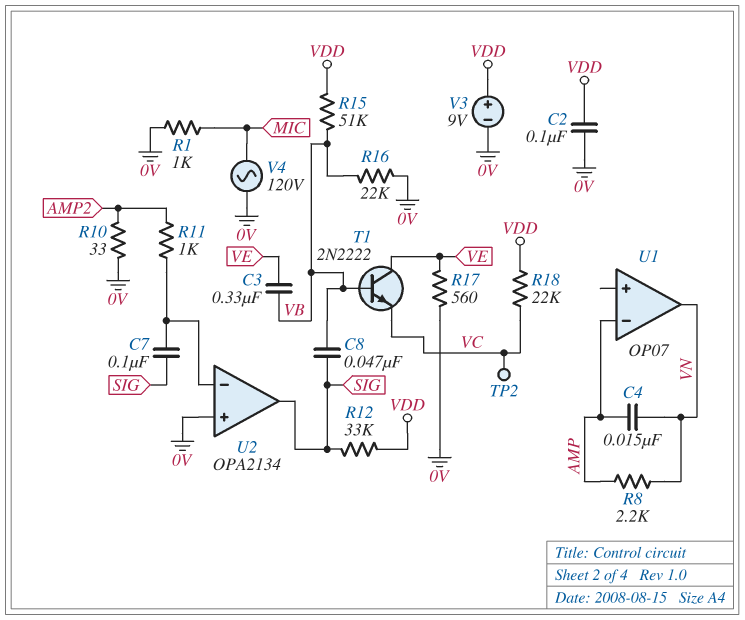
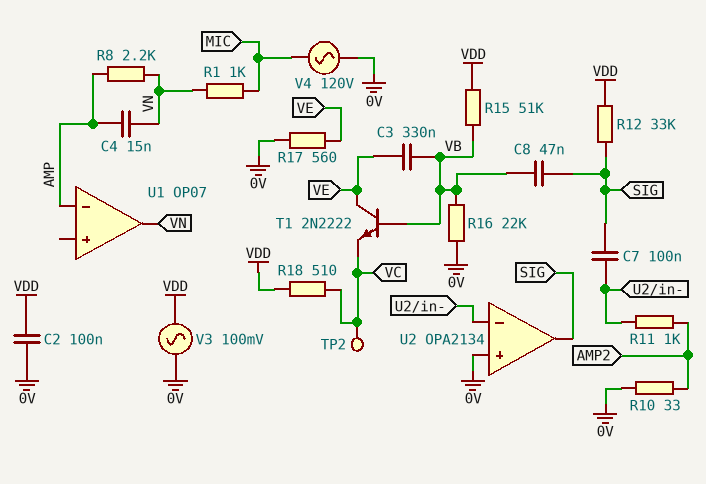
R1: 1k (0V, MIC) -> 1k (MIC, VN)
R18: 22k (VC, VDD) -> 510 (VC, VDD)
V3: 9V (plus VDD, minus 0V) -> AC 100mV (0V, VDD)

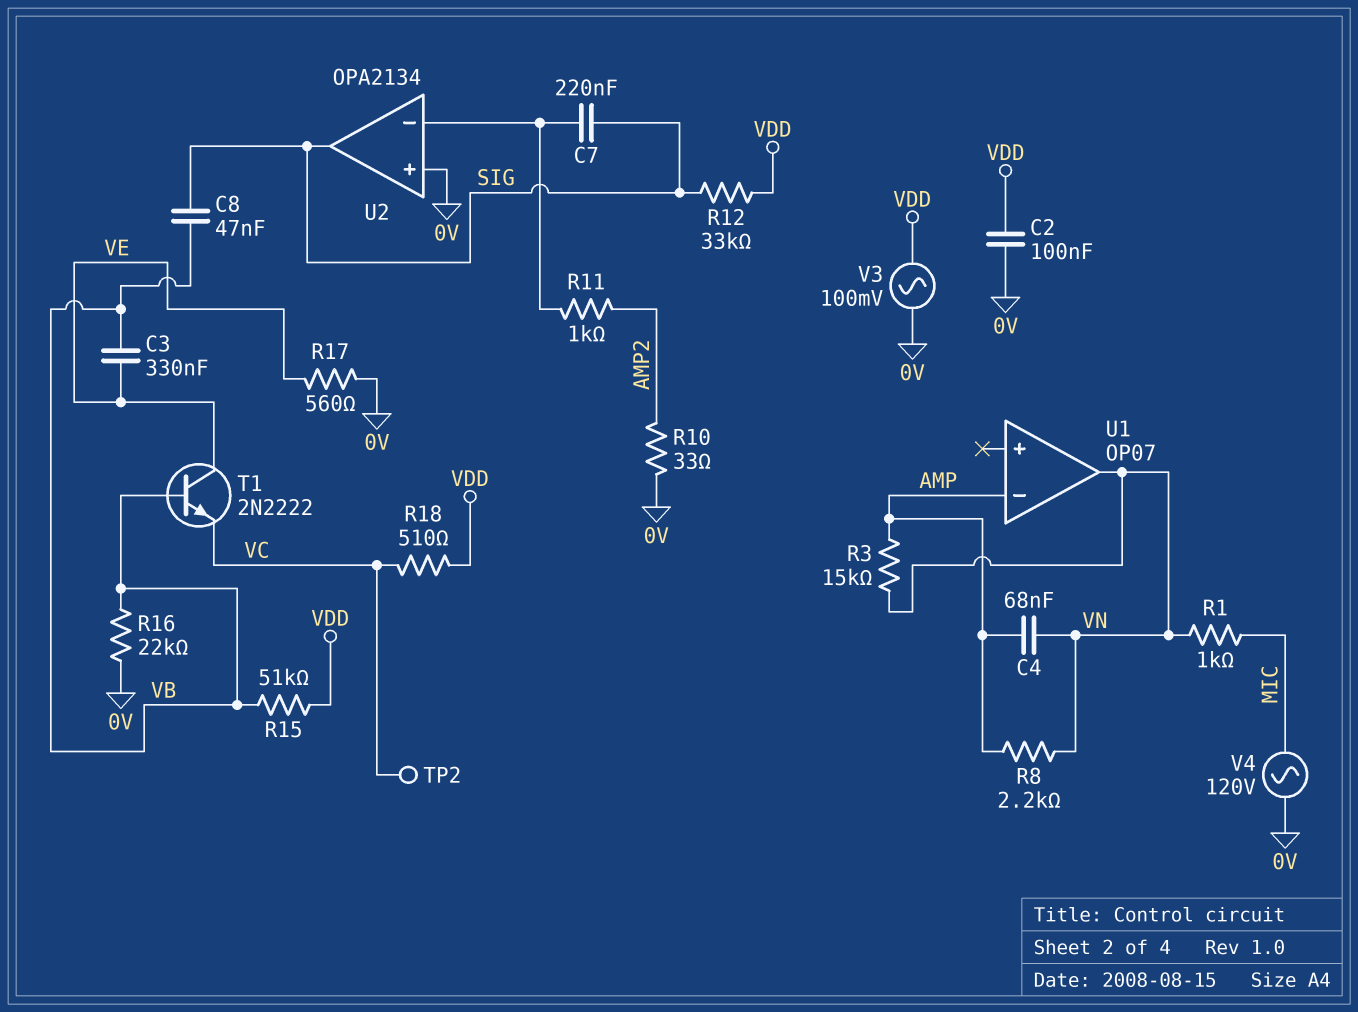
C4: 15nF (AMP, VN) -> 68nF (AMP, VN)
C7: 100nF (SIG, U2/in-) -> 220nF (SIG, U2/in-)
R3: none -> 15k (AMP, VN)

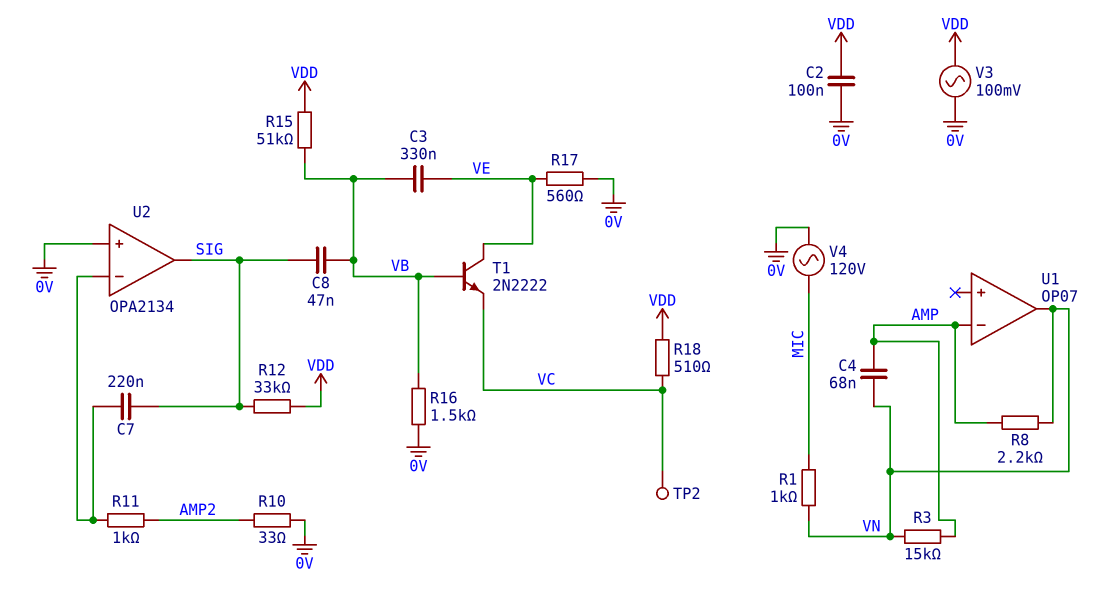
R16: 22k (0V, VB) -> 1.5k (0V, VB)

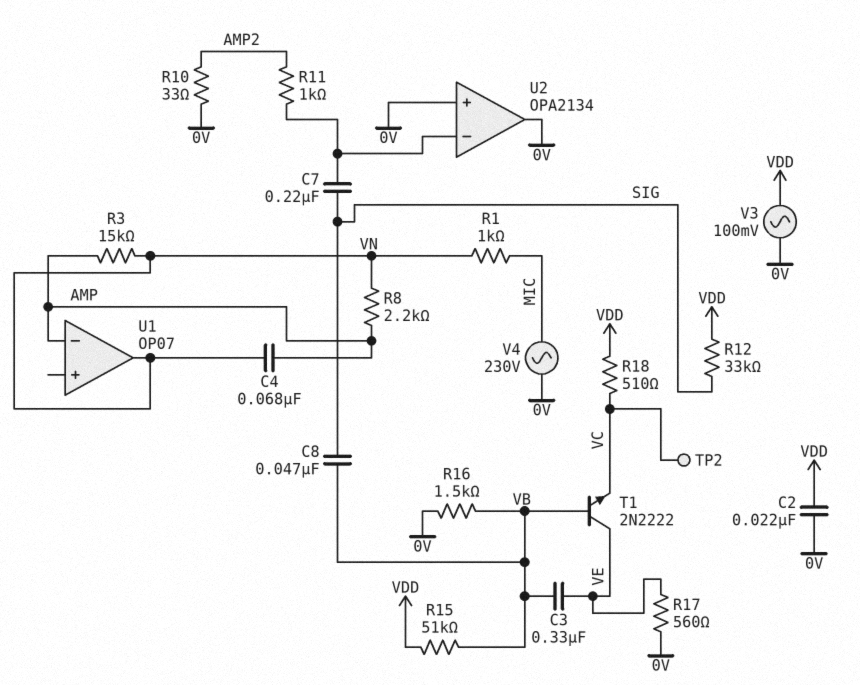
C2: 100nF (0V, VDD) -> 22nF (0V, VDD)
U2 pin out: SIG -> 0V
V4: AC 120V (0V, MIC) -> AC 230V (0V, MIC)

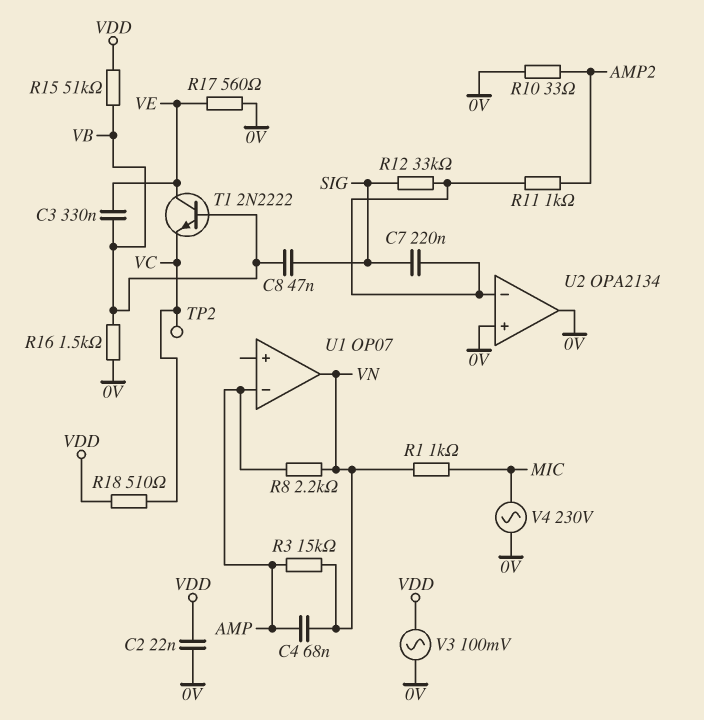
R12: 33k (SIG, VDD) -> 33k (SIG, U2/in-)

